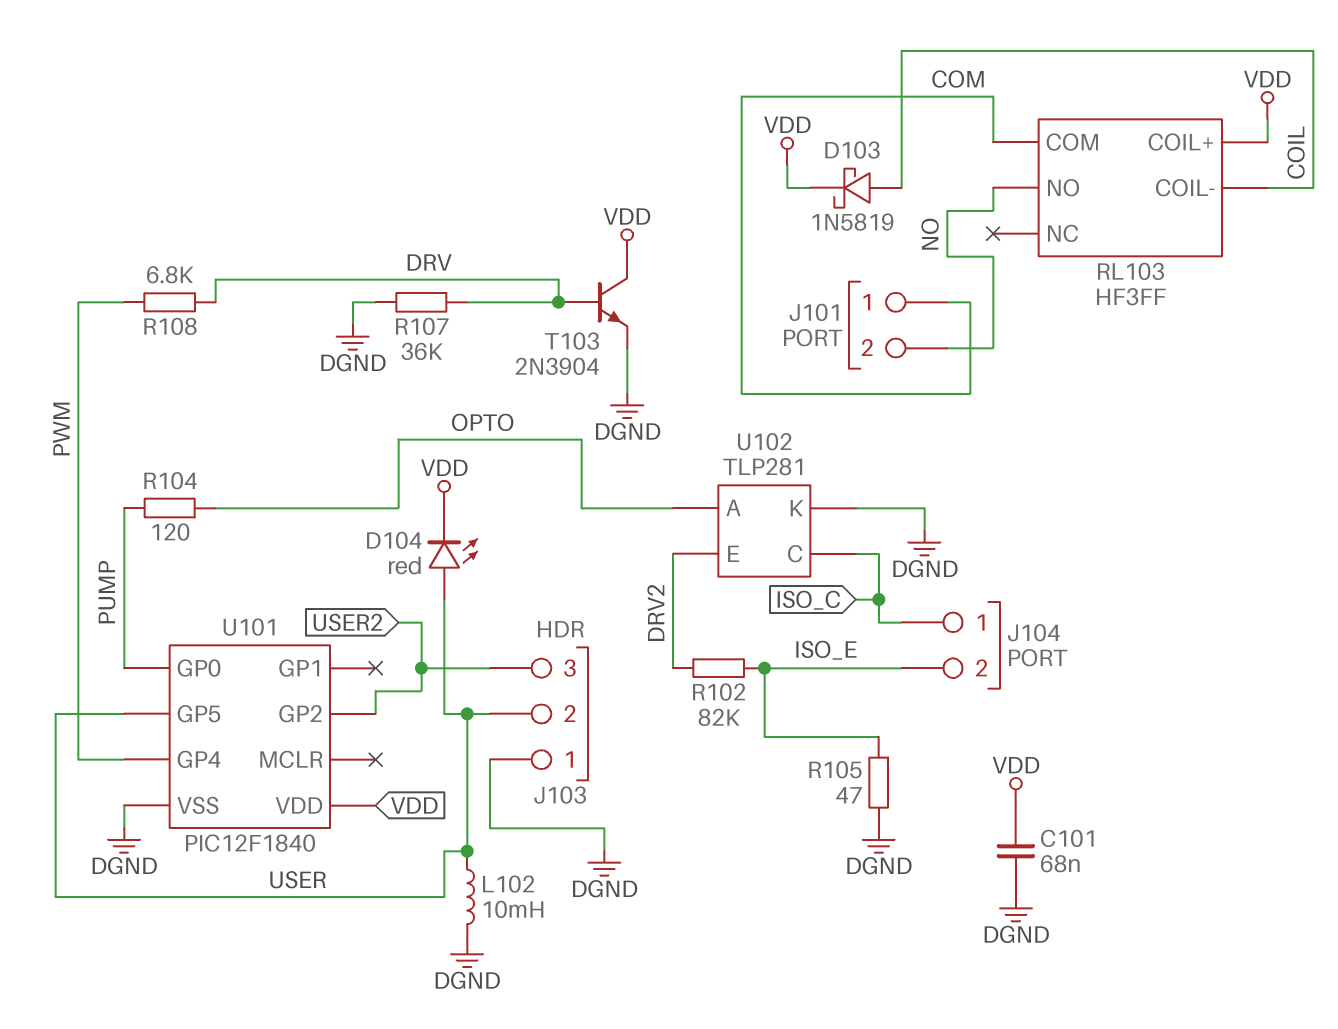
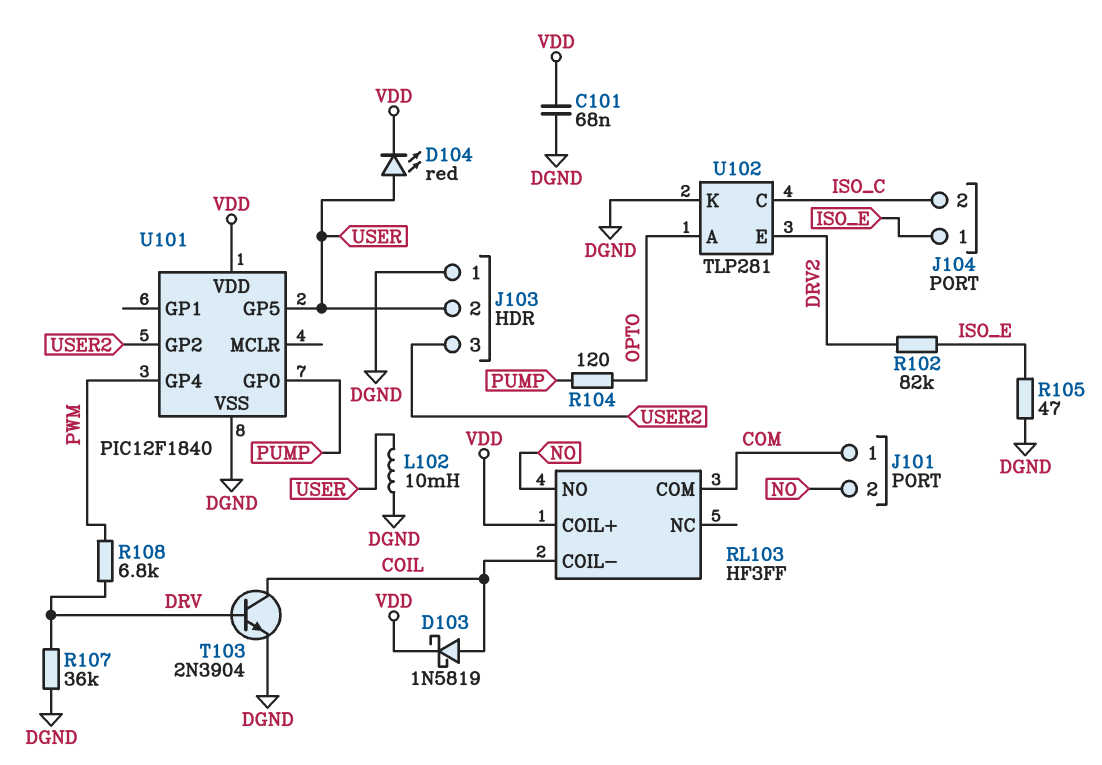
J104 pin 1: ISO_C -> ISO_E
J104 pin 2: ISO_E -> ISO_C
T103: NPN 2N3904 (B DRV, C VDD, E DGND) -> NPN 2N3904 (B DRV, C COIL, E DGND)

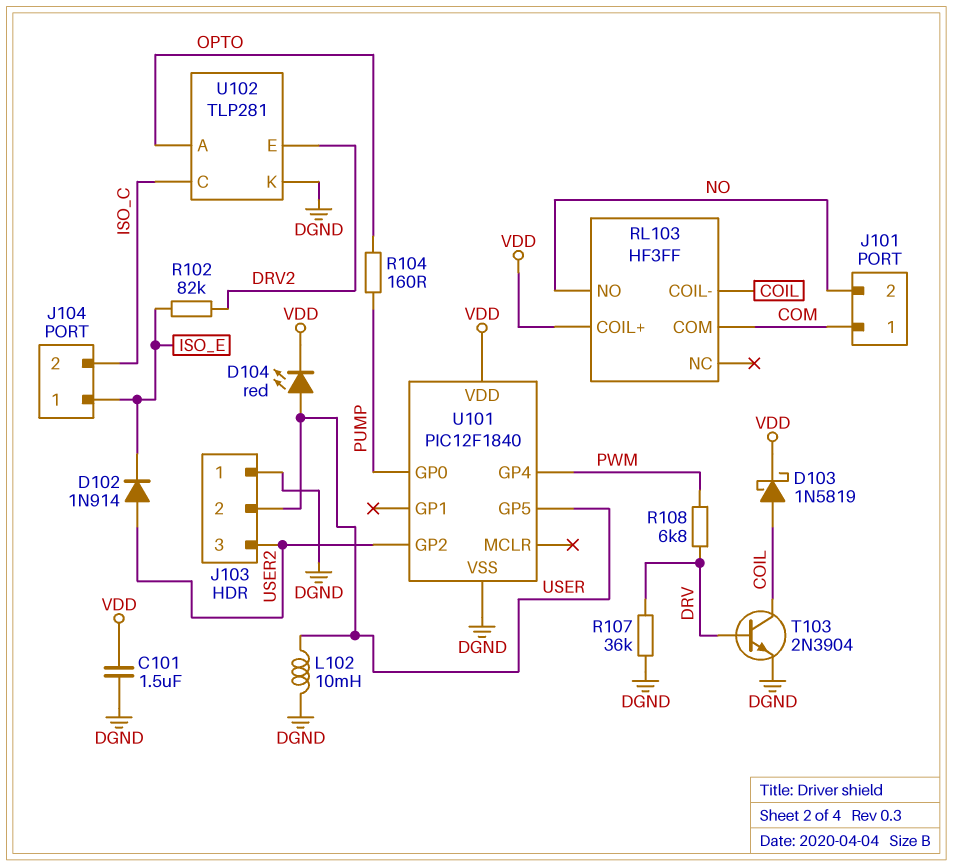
C101: 68nF (DGND, VDD) -> 1.5uF (DGND, VDD)
D102: none -> diode 1N914 (A USER2, K ISO_E)
R104: 120 (OPTO, PUMP) -> 160 (OPTO, PUMP)
R105: 47 (DGND, ISO_E) -> none

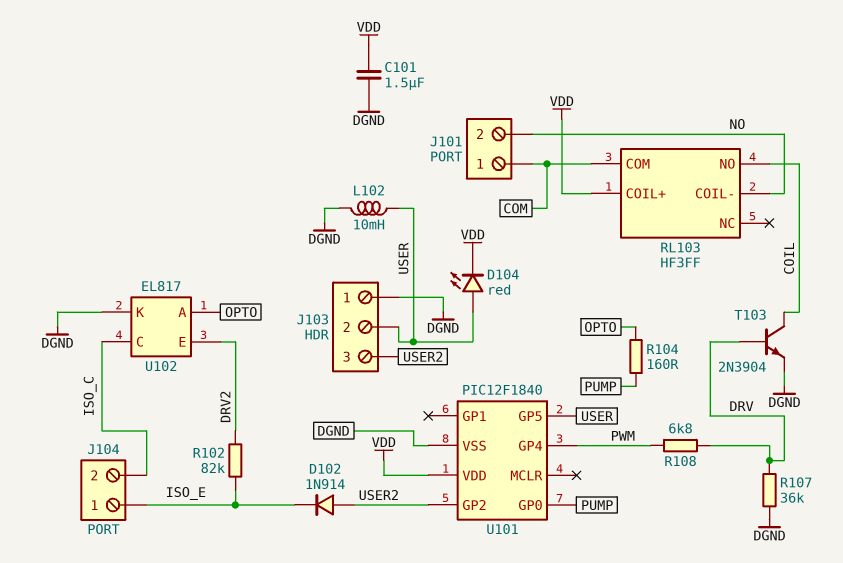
D103: schottky 1N5819 (A COIL, K VDD) -> none
RL103 pin COIL-: COIL -> NO
RL103 pin NO: NO -> COIL
U102: TLP281 -> EL817

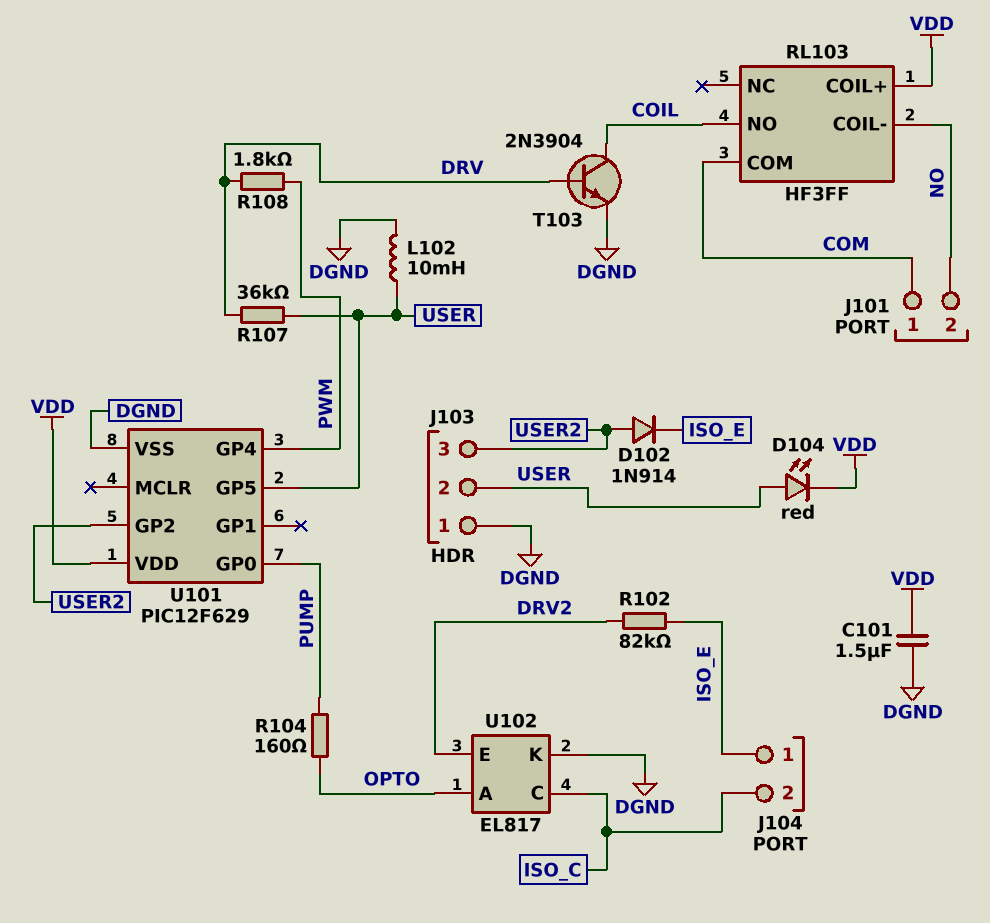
R107: 36k (DGND, DRV) -> 36k (DRV, USER)
R108: 6.8k (DRV, PWM) -> 1.8k (DRV, PWM)
U101: PIC12F1840 -> PIC12F629

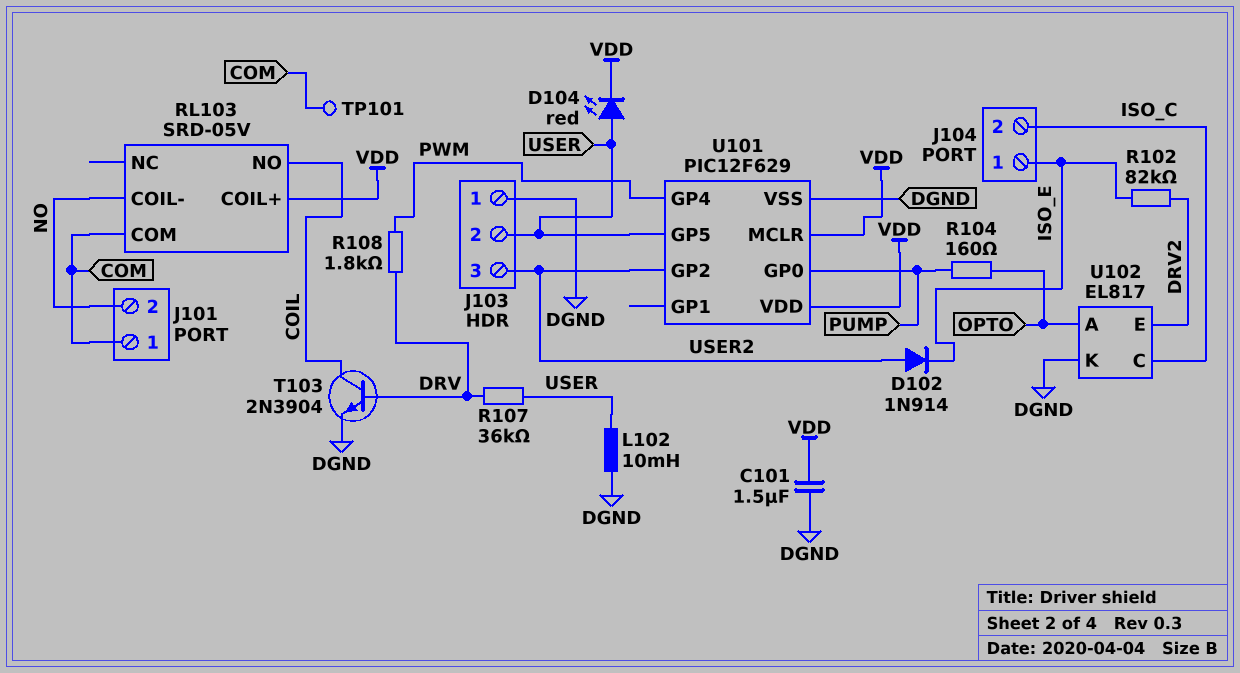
RL103: HF3FF -> SRD-05V
TP101: none -> test point (COM)
U101 pin MCLR: none -> VDD

